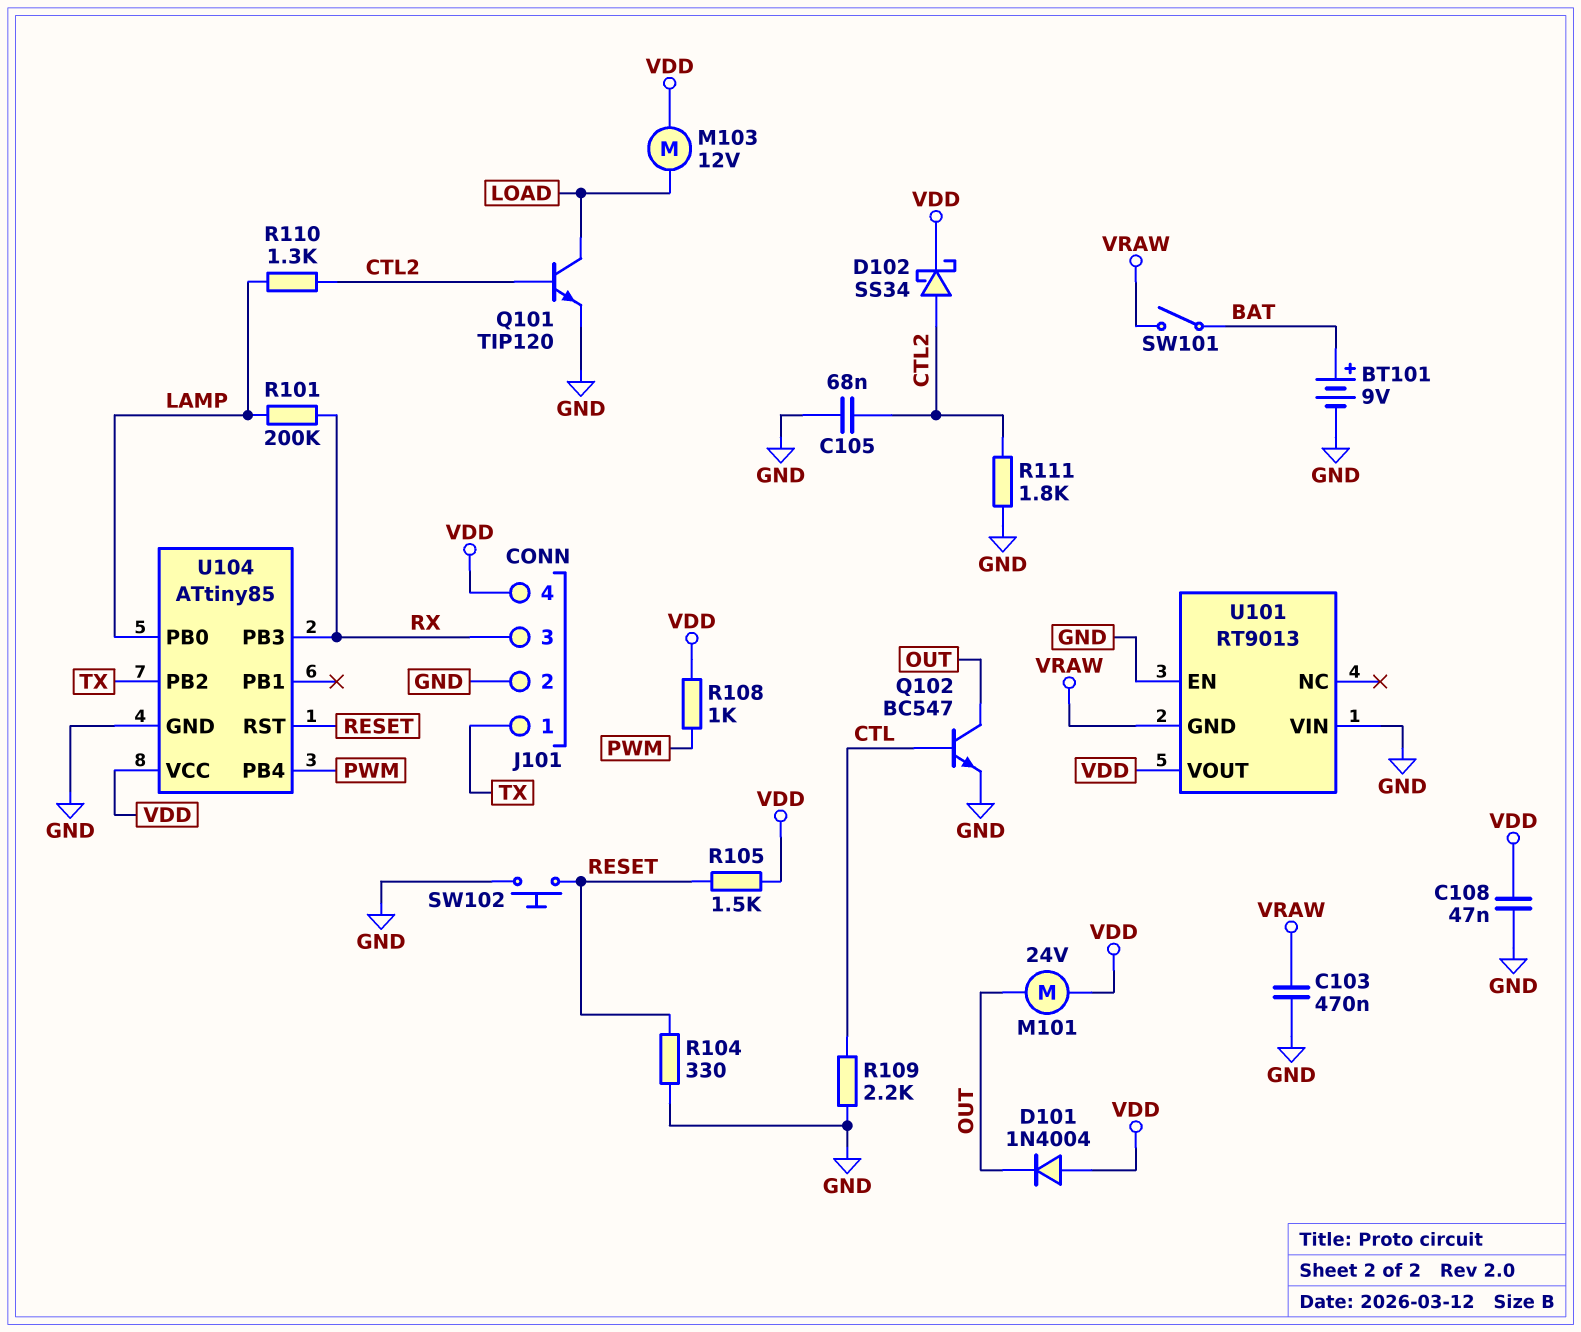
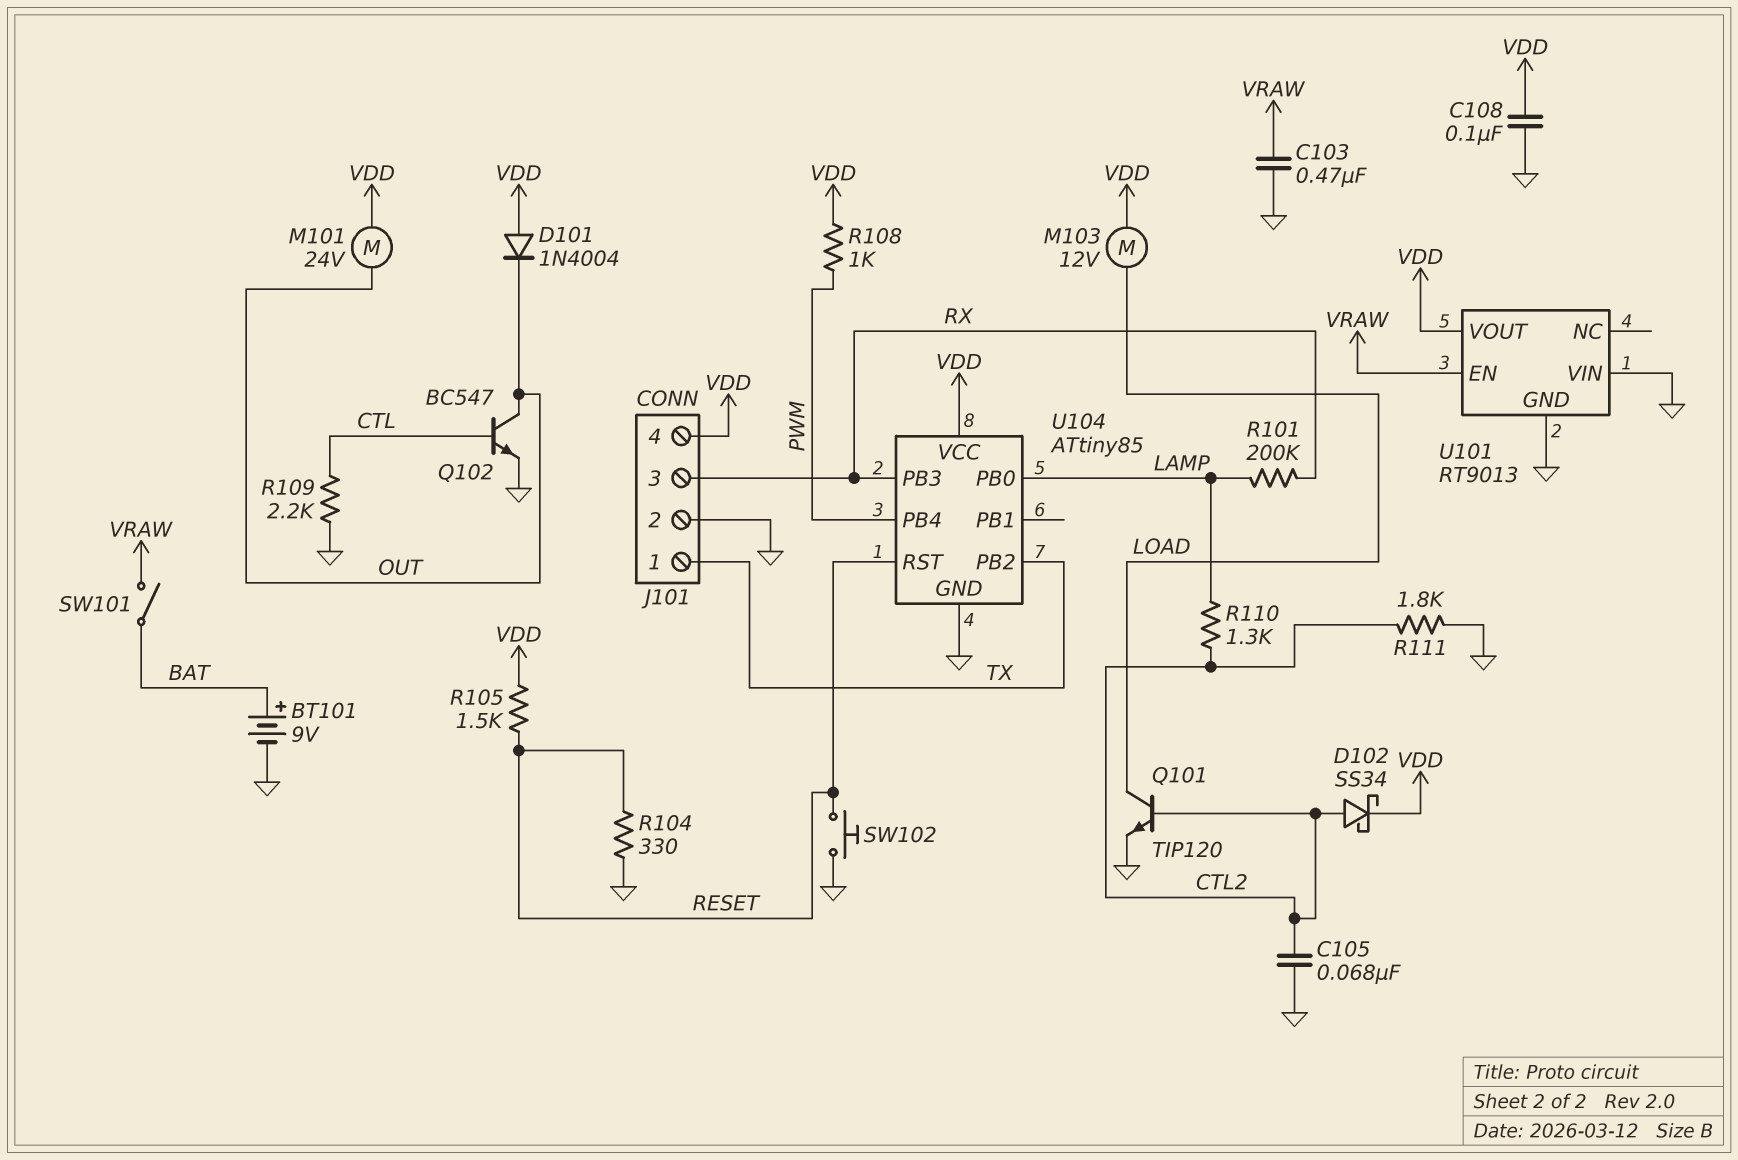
C108: 47nF (GND, VDD) -> 100nF (GND, VDD)
U101 pin EN: GND -> VRAW
U101 pin GND: VRAW -> GND

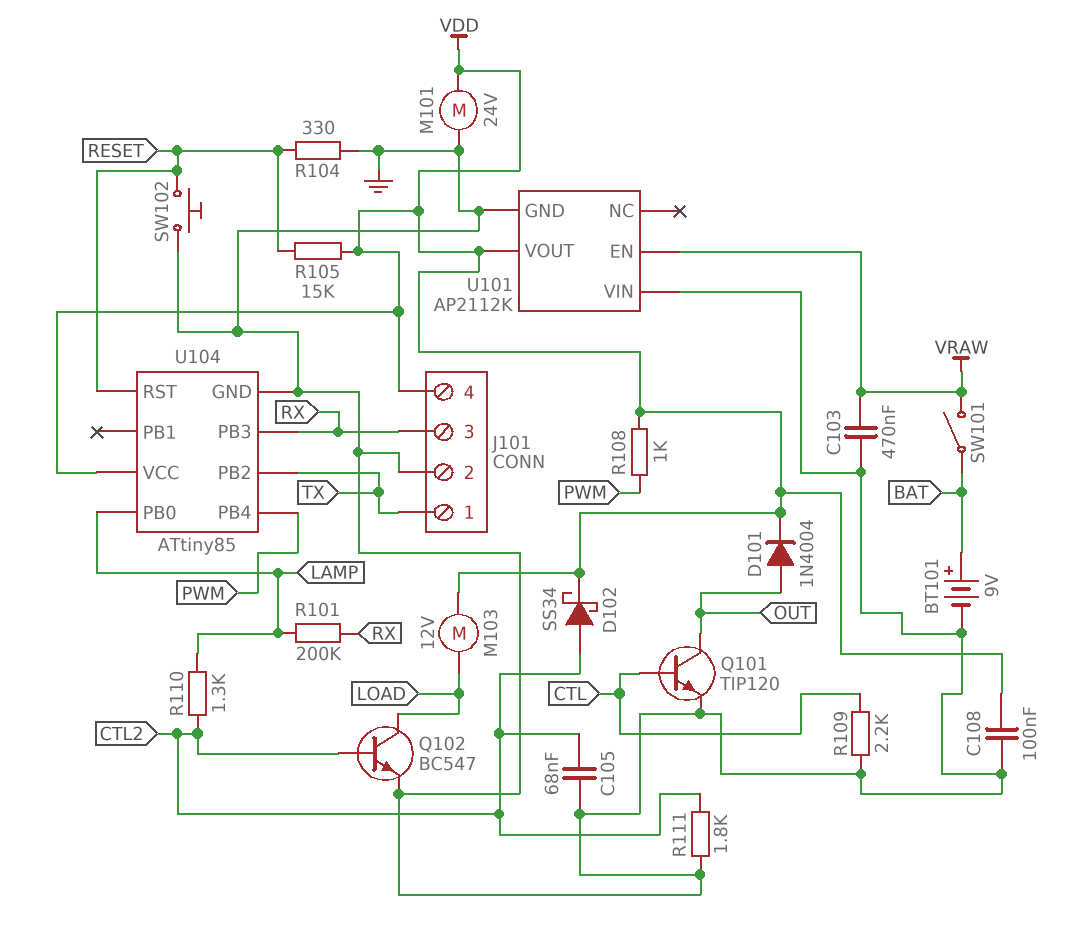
D101: diode 1N4004 (A VDD, K OUT) -> diode 1N4004 (A OUT, K VDD)
M101: motor 24V (OUT, VDD) -> motor 24V (GND, VDD)
Q101: NPN TIP120 (B CTL2, C LOAD, E GND) -> NPN TIP120 (B CTL, C OUT, E GND)
Q102: NPN BC547 (B CTL, C OUT, E GND) -> NPN BC547 (B CTL2, C LOAD, E GND)
R105: 1.5k (RESET, VDD) -> 15k (RESET, VDD)
U101: RT9013 -> AP2112K

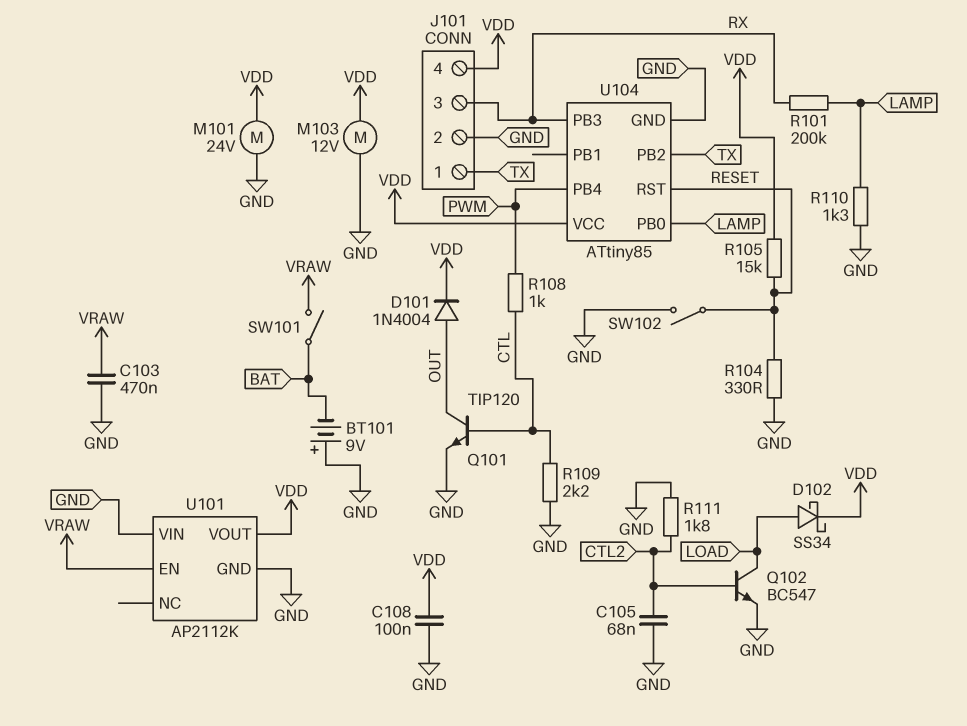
BT101: 9V (plus BAT, minus GND) -> 9V (plus GND, minus BAT)
D102: schottky SS34 (A CTL2, K VDD) -> schottky SS34 (A LOAD, K VDD)
M103: motor 12V (LOAD, VDD) -> motor 12V (GND, VDD)
R108: 1k (PWM, VDD) -> 1k (CTL, PWM)
R110: 1.3k (CTL2, LAMP) -> 1.3k (GND, LAMP)
SW102: button (GND, RESET) -> switch (GND, RESET)

